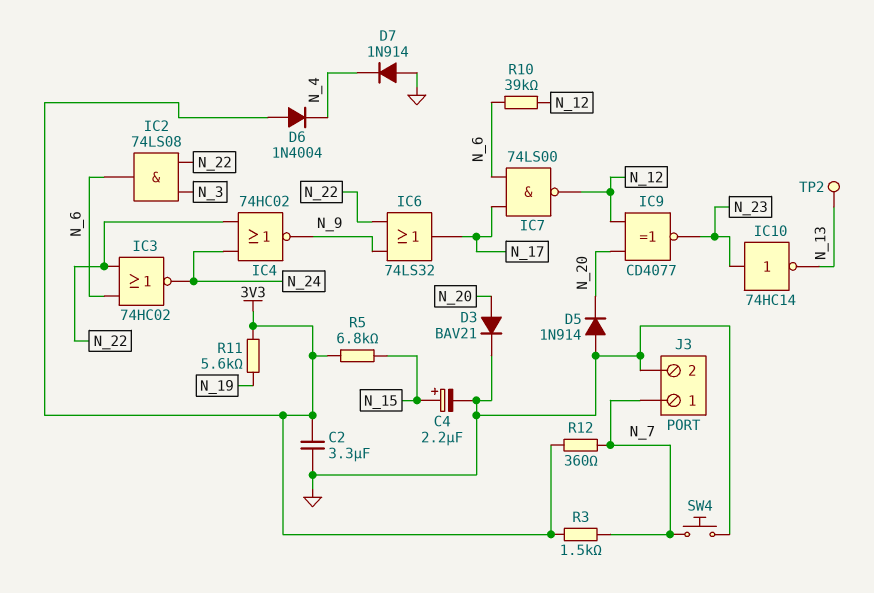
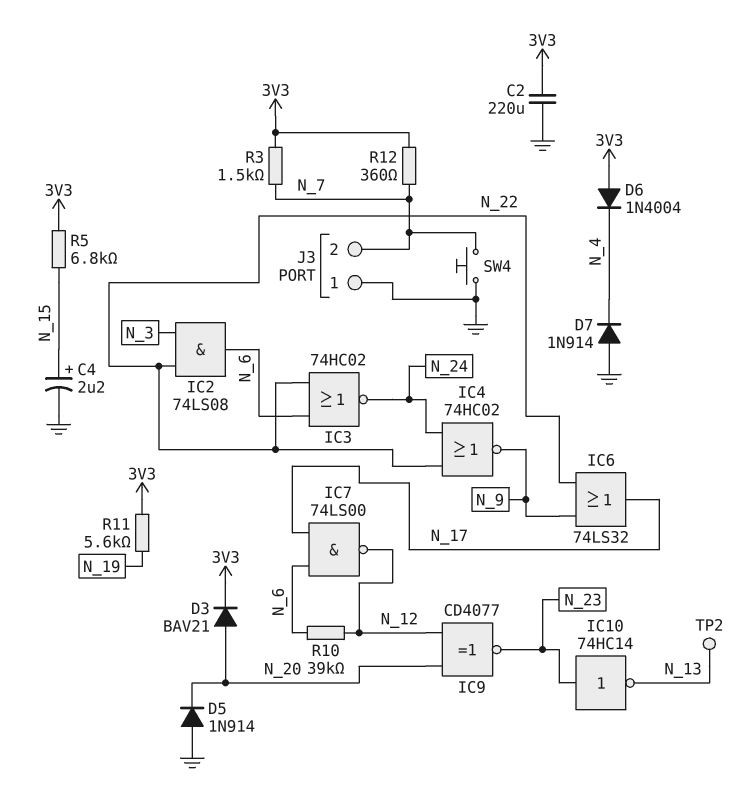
C2: 3.3uF (3V3, GND) -> 220uF (3V3, GND)
D3: diode BAV21 (A N_20, K GND) -> diode BAV21 (A N_20, K 3V3)
J3 pin 1: N_7 -> GND
J3 pin 2: GND -> N_7

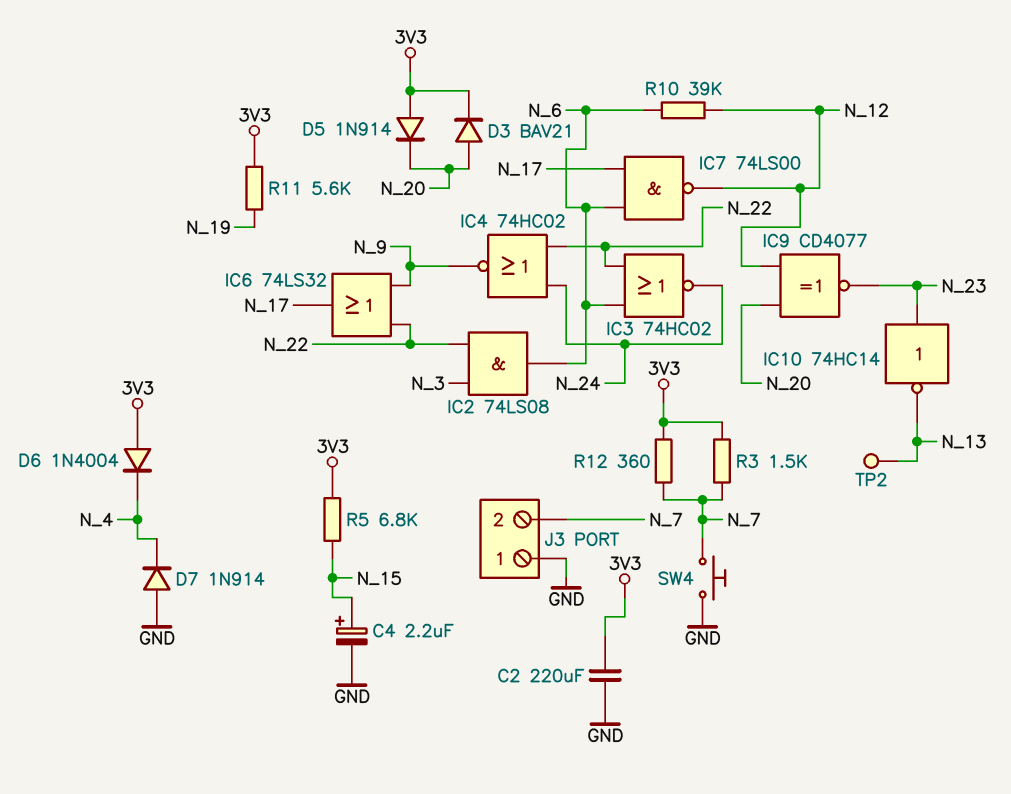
D5: diode 1N914 (A GND, K N_20) -> diode 1N914 (A 3V3, K N_20)

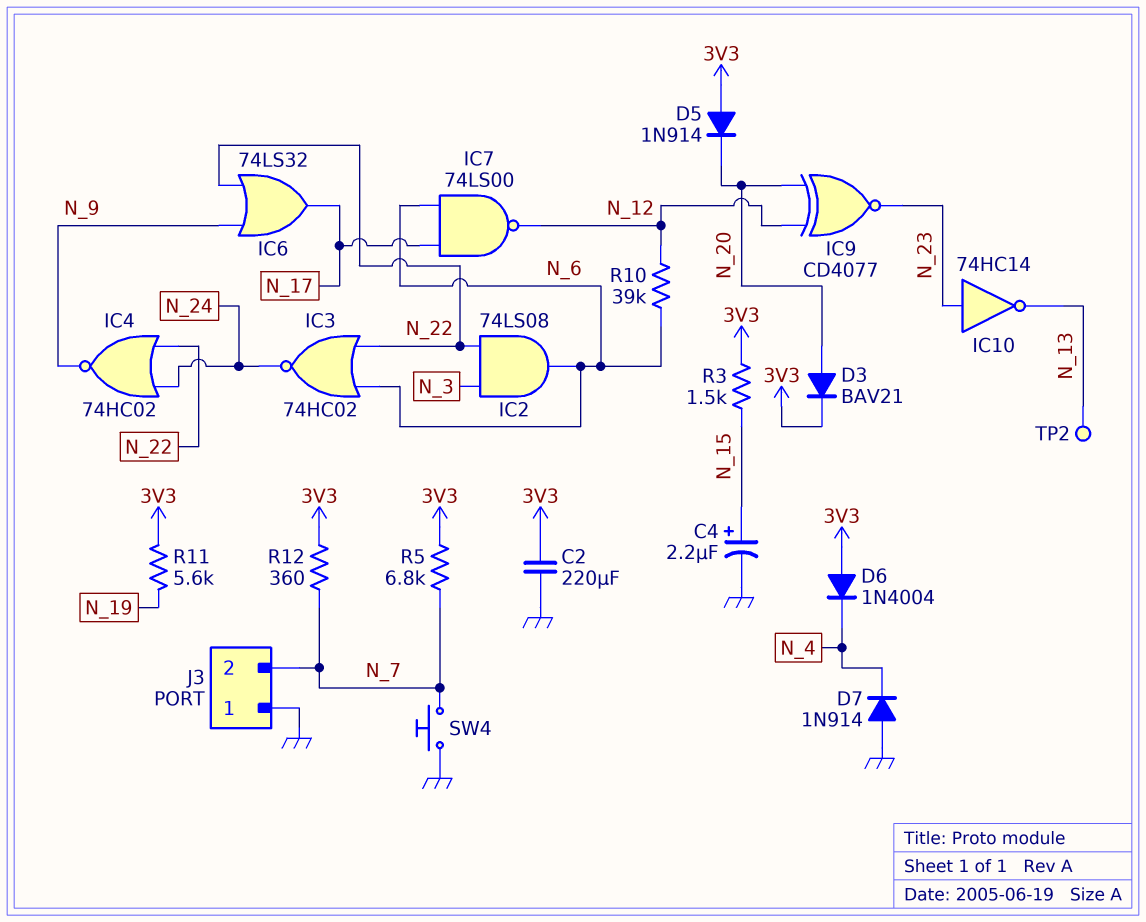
R3: 1.5k (3V3, N_7) -> 1.5k (3V3, N_15)
R5: 6.8k (3V3, N_15) -> 6.8k (3V3, N_7)

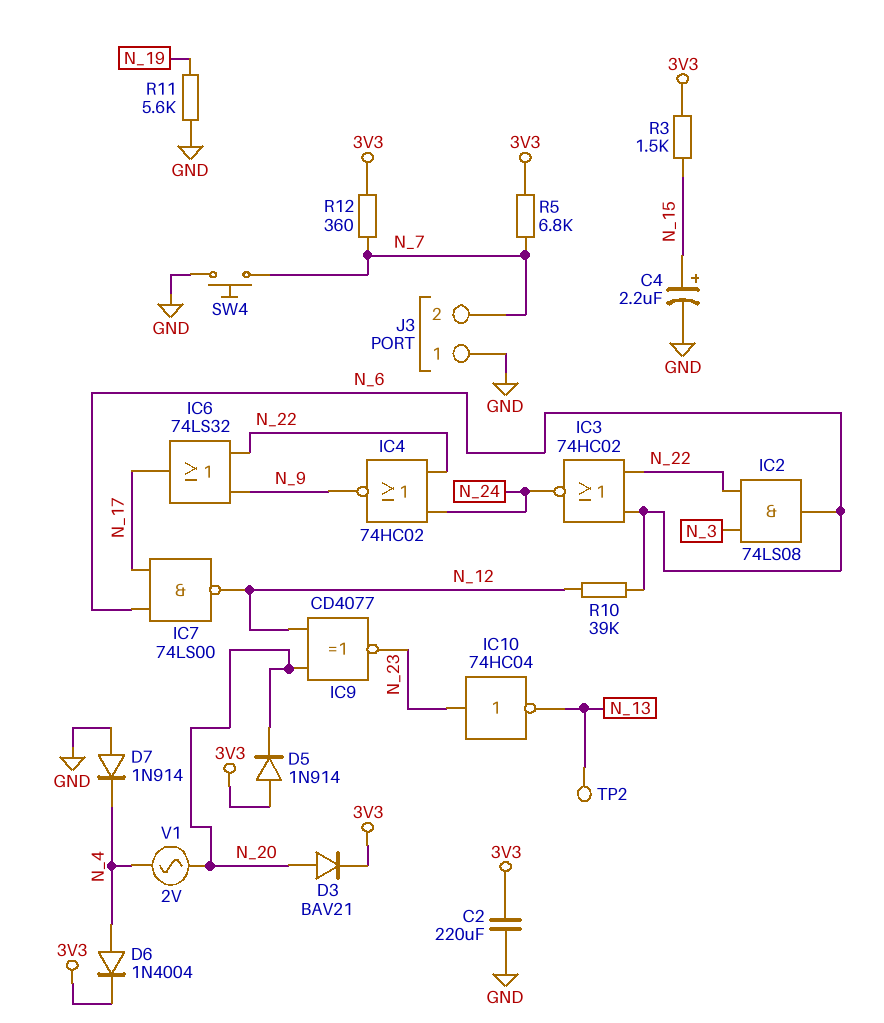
D6: diode 1N4004 (A 3V3, K N_4) -> diode 1N4004 (A N_4, K 3V3)
IC10: NOT 74HC14 (in N_23, out N_13) -> NOT 74HC04 (in N_23, out N_13)
R11: 5.6k (3V3, N_19) -> 5.6k (GND, N_19)
V1: none -> AC 2V (N_4, N_20)

